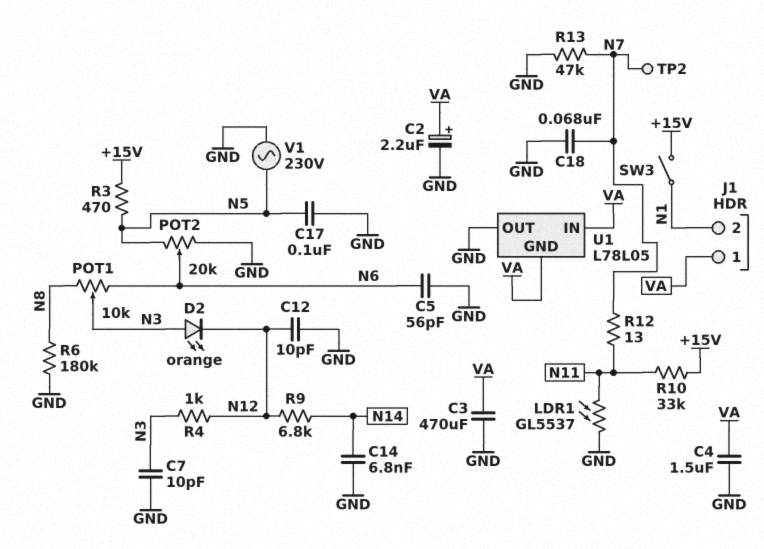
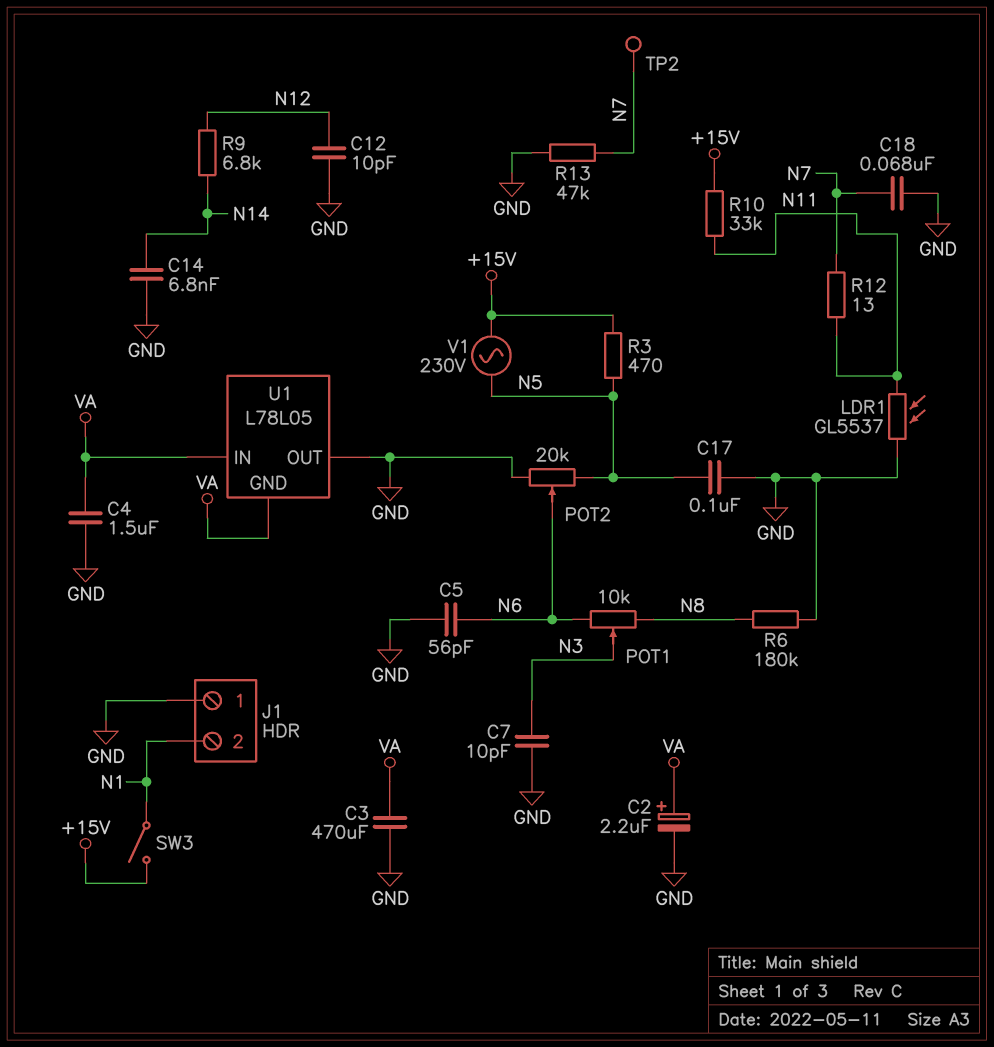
D2: LED orange (A N3, K N12) -> none
J1 pin 1: VA -> GND
R4: 1k (N3, N12) -> none
V1: AC 230V (GND, N5) -> AC 230V (+15V, N5)

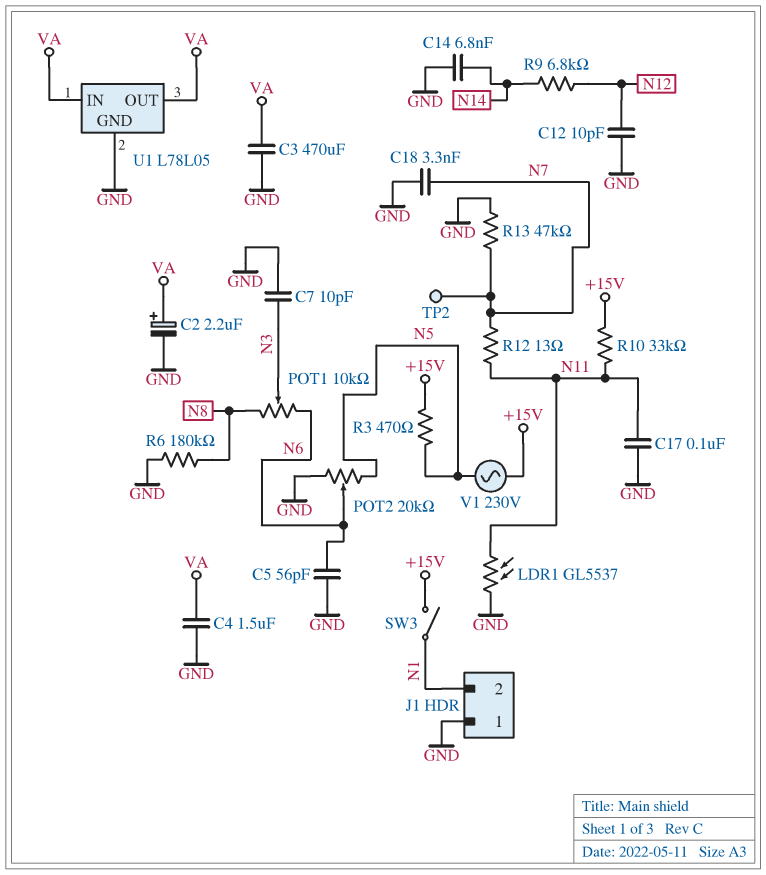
C17: 100nF (GND, N5) -> 100nF (GND, N11)
C18: 68nF (GND, N7) -> 3.3nF (GND, N7)
U1 pin GND: VA -> GND
U1 pin OUT: GND -> VA

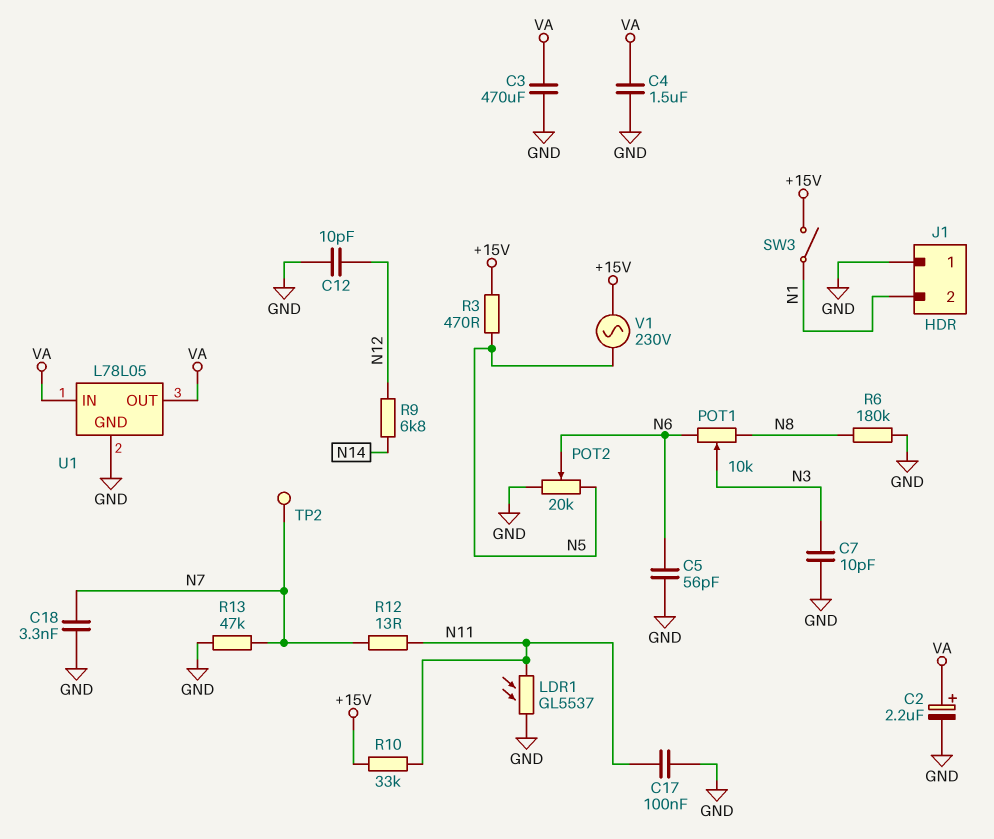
C14: 6.8nF (GND, N14) -> none

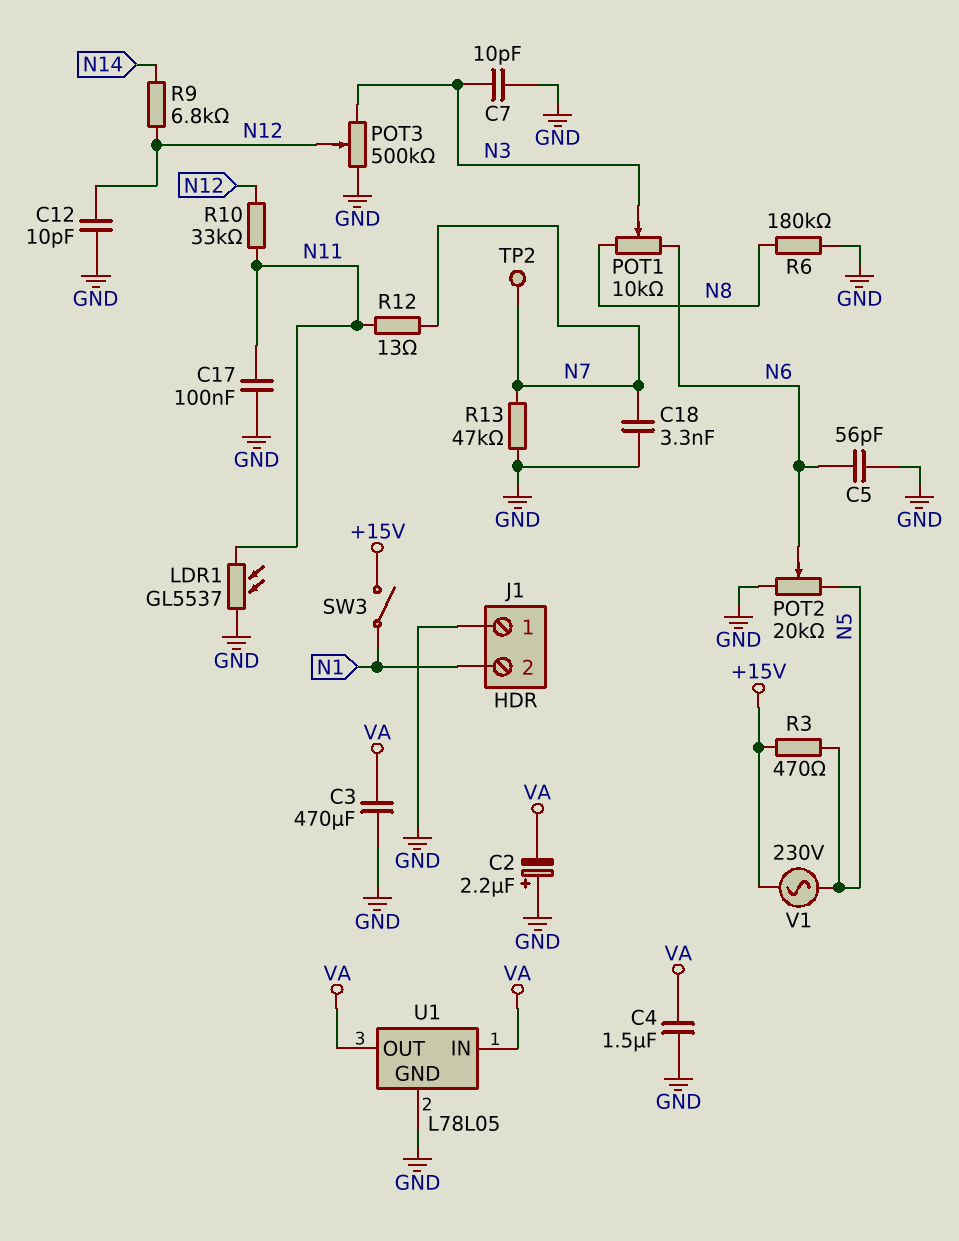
C2: 2.2uF (plus VA, minus GND) -> 2.2uF (plus GND, minus VA)
POT3: none -> 500k (GND, N3, wiper N12)
R10: 33k (+15V, N11) -> 33k (N11, N12)

